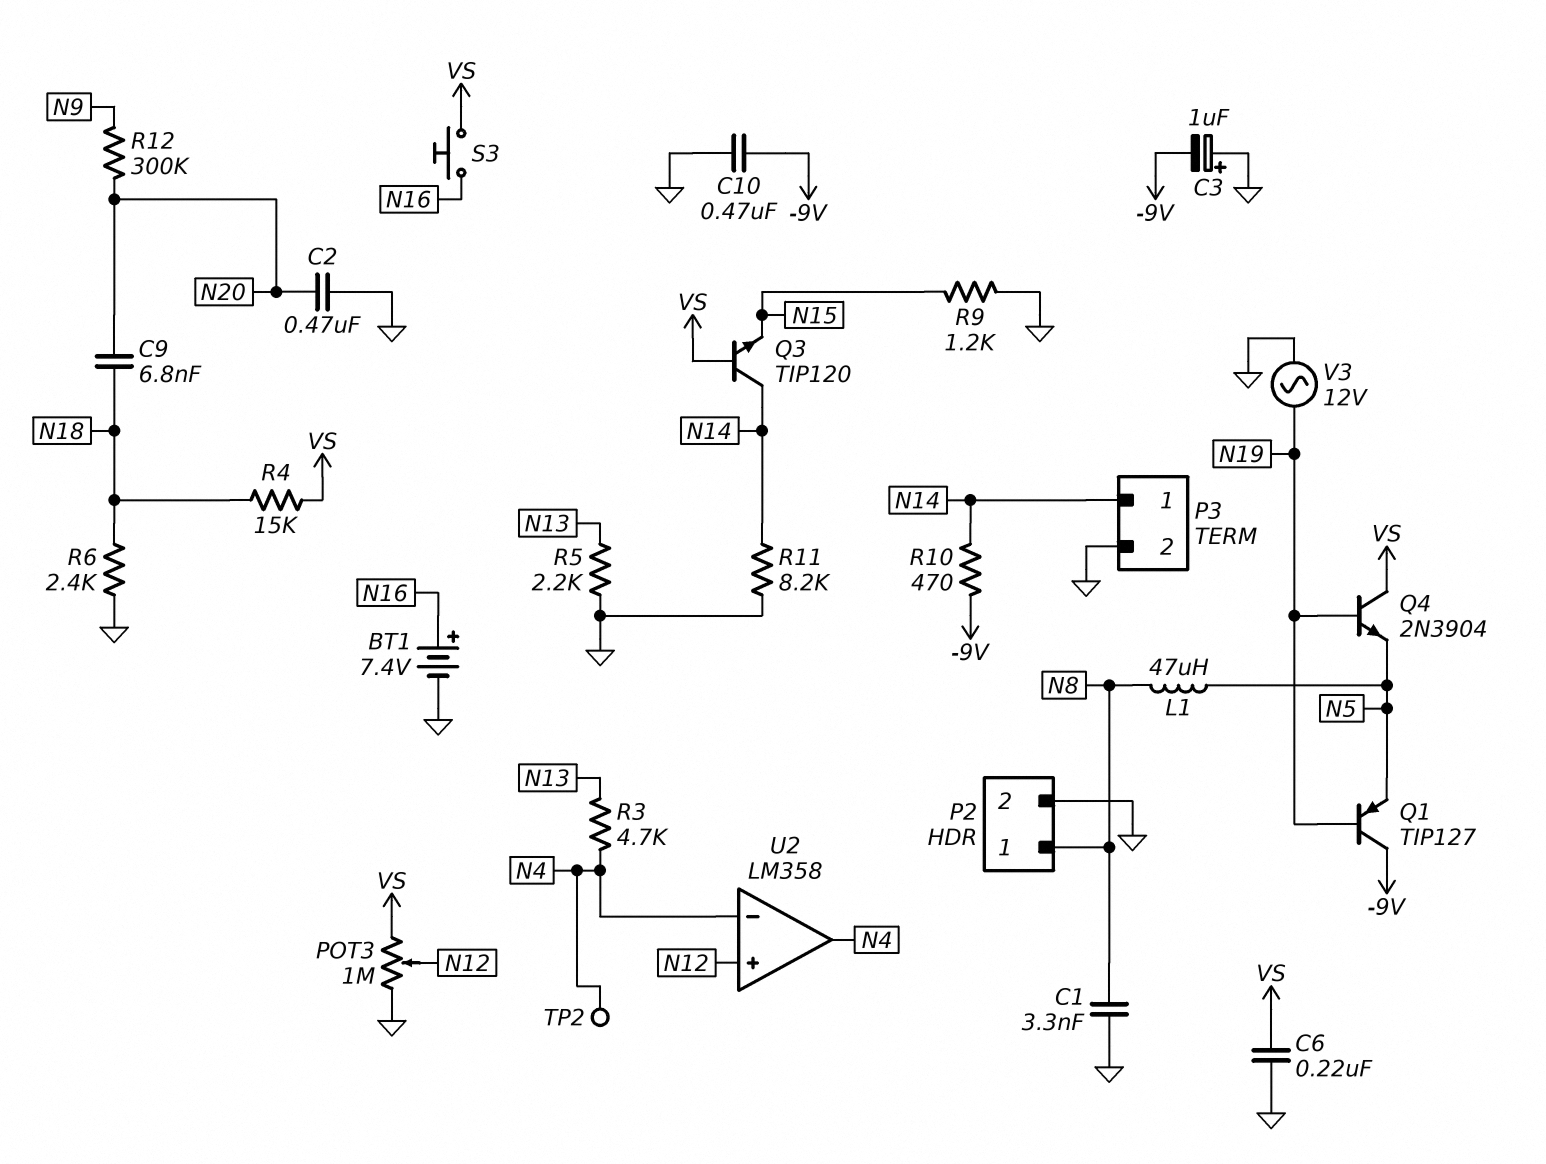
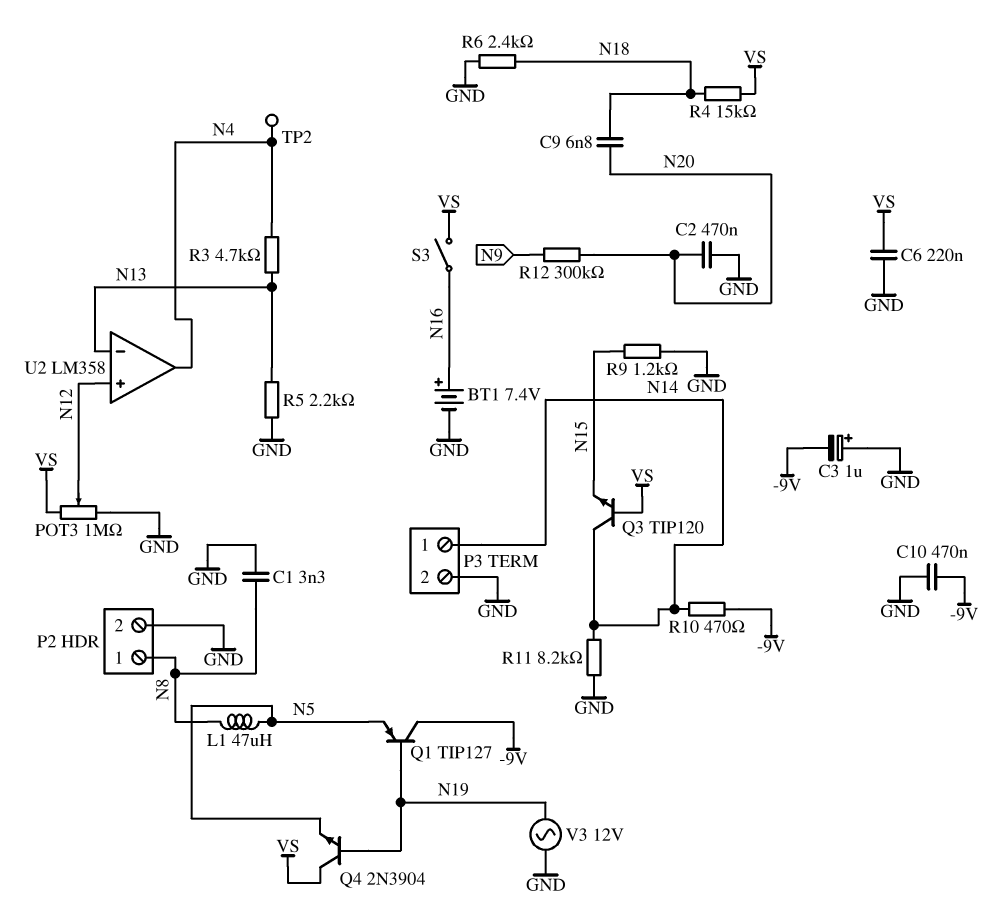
S3: button (N16, VS) -> switch (N16, VS)
U2 pin in-: N4 -> N13

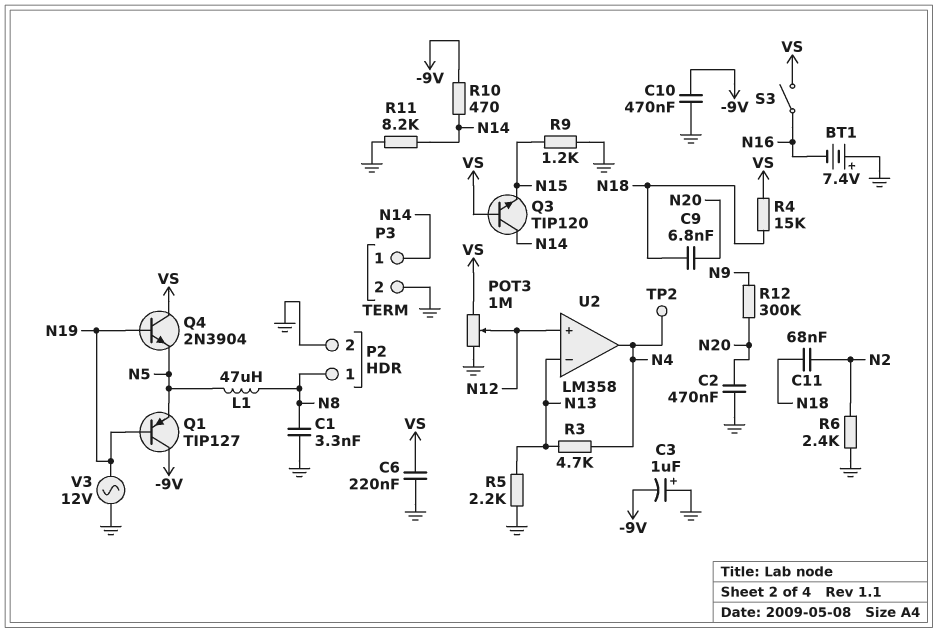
BT1: 7.4V (plus N16, minus GND) -> 7.4V (plus GND, minus N16)
C11: none -> 68nF (N2, N18)
R6: 2.4k (GND, N18) -> 2.4k (GND, N2)

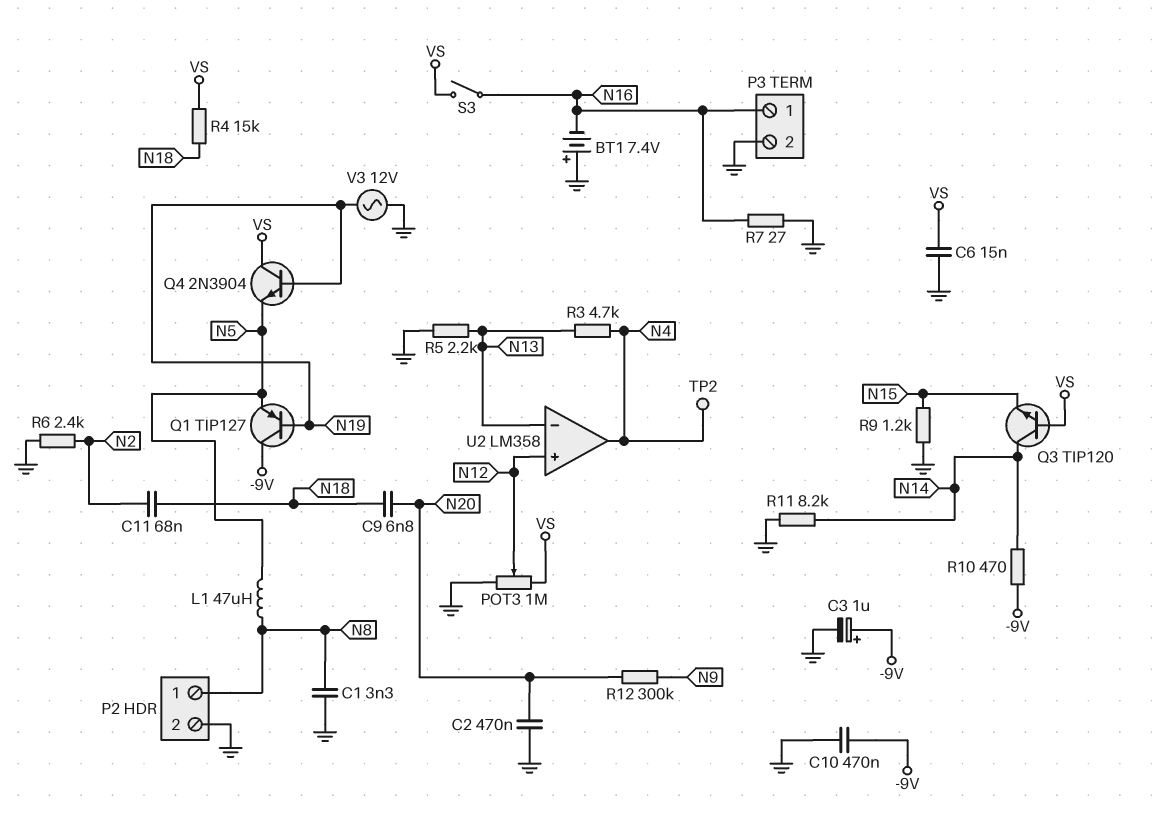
C3: 1uF (plus GND, minus -9V) -> 1uF (plus -9V, minus GND)
C6: 220nF (GND, VS) -> 15nF (GND, VS)
P3 pin 1: N14 -> N16
R7: none -> 27 (GND, N16)

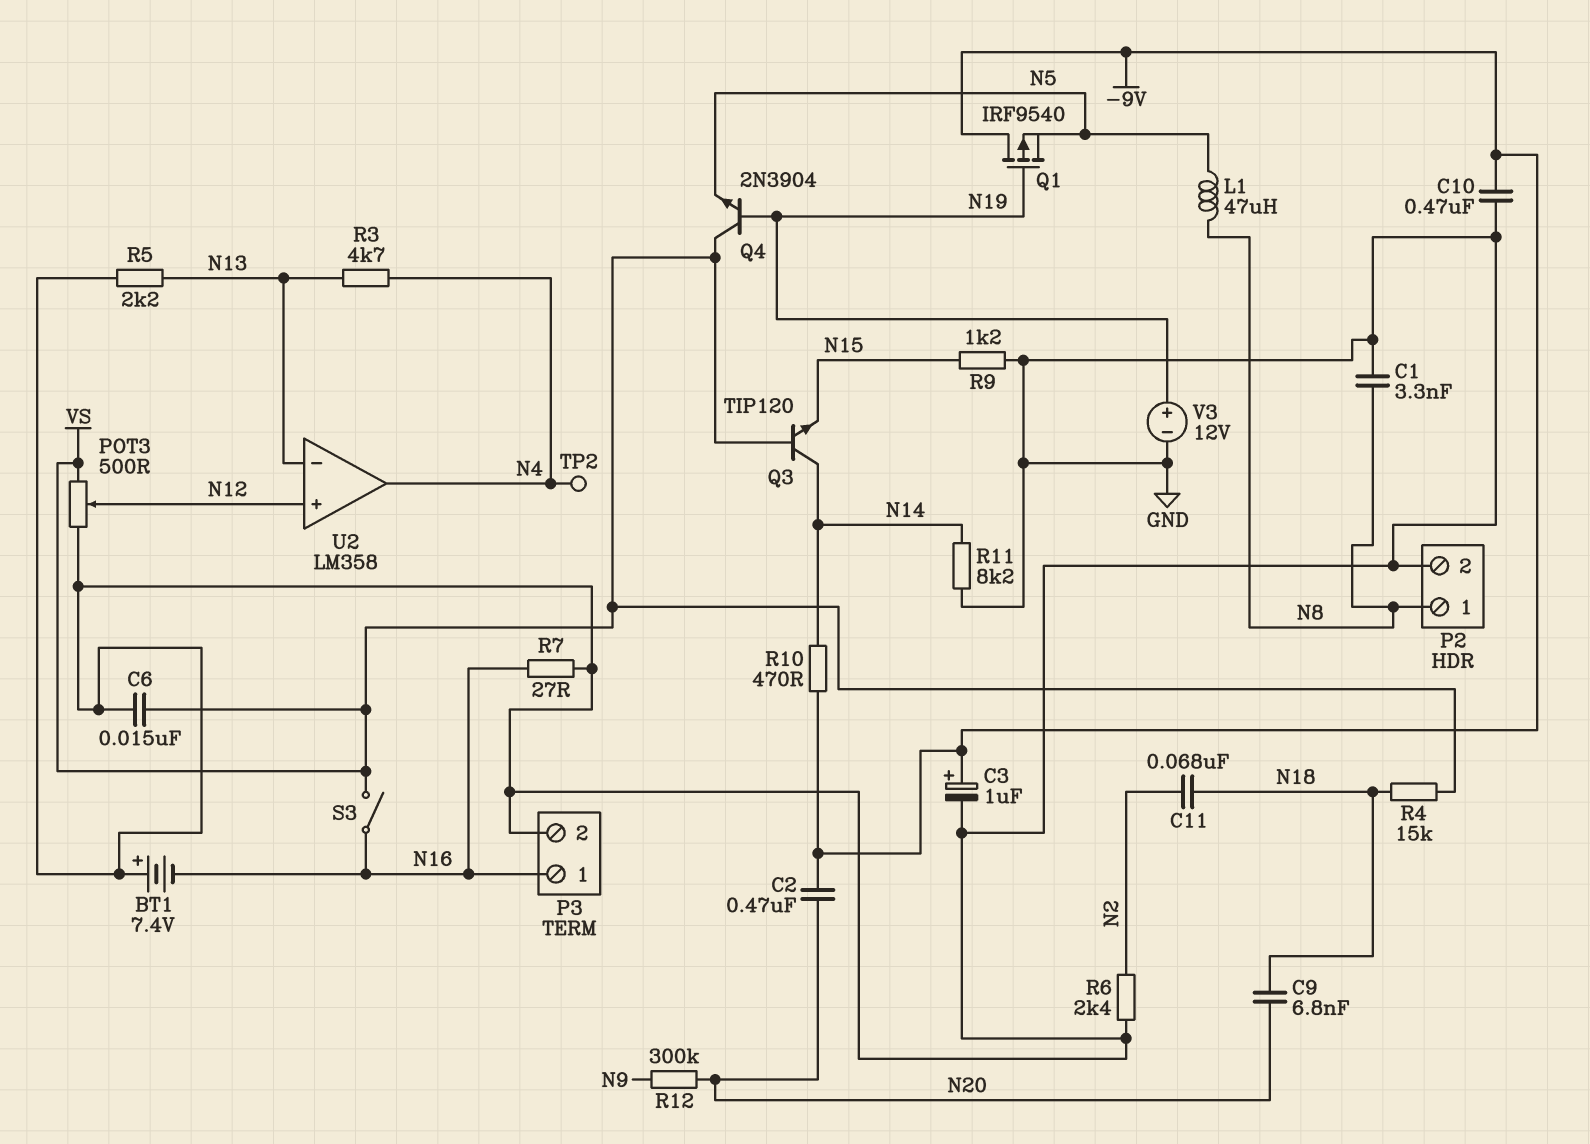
C2: 470nF (GND, N20) -> 470nF (-9V, N20)
POT3: 1M (GND, VS, wiper N12) -> 500 (GND, VS, wiper N12)
Q1: PNP TIP127 (B N19, C -9V, E N5) -> PMOS IRF9540 (G N19, D -9V, S N5)
V3: AC 12V (GND, N19) -> 12V (plus N19, minus GND)

